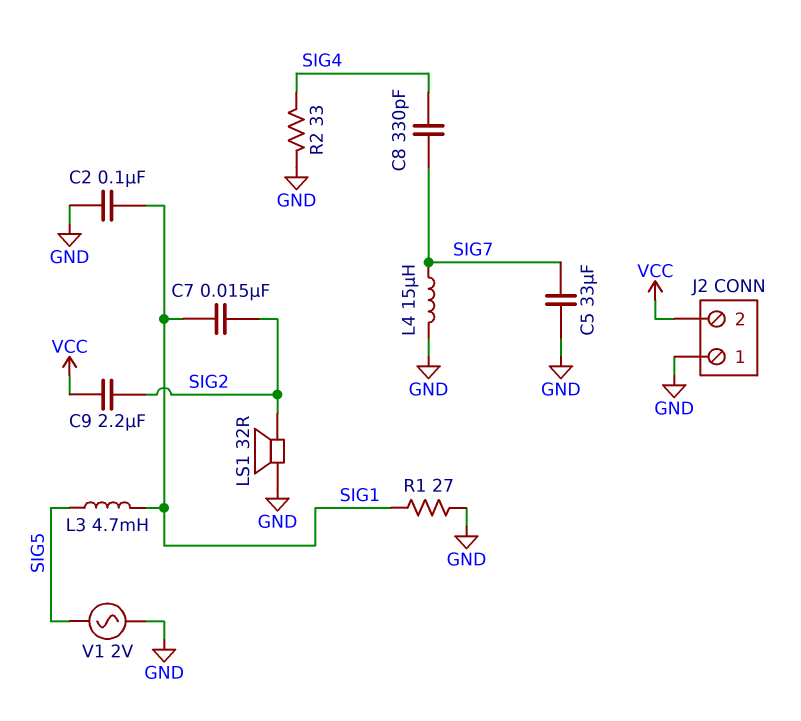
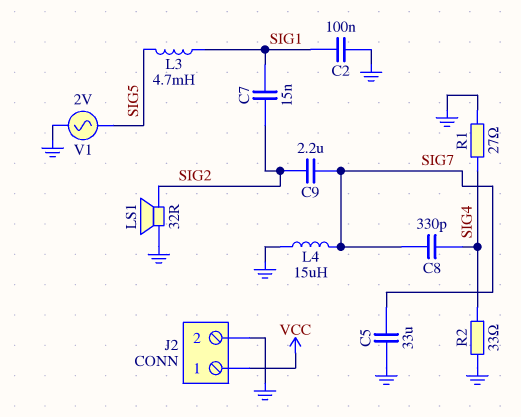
C9: 2.2uF (SIG2, VCC) -> 2.2uF (SIG2, SIG7)
J2 pin 1: GND -> VCC
J2 pin 2: VCC -> GND
R1: 27 (GND, SIG1) -> 27 (GND, SIG4)

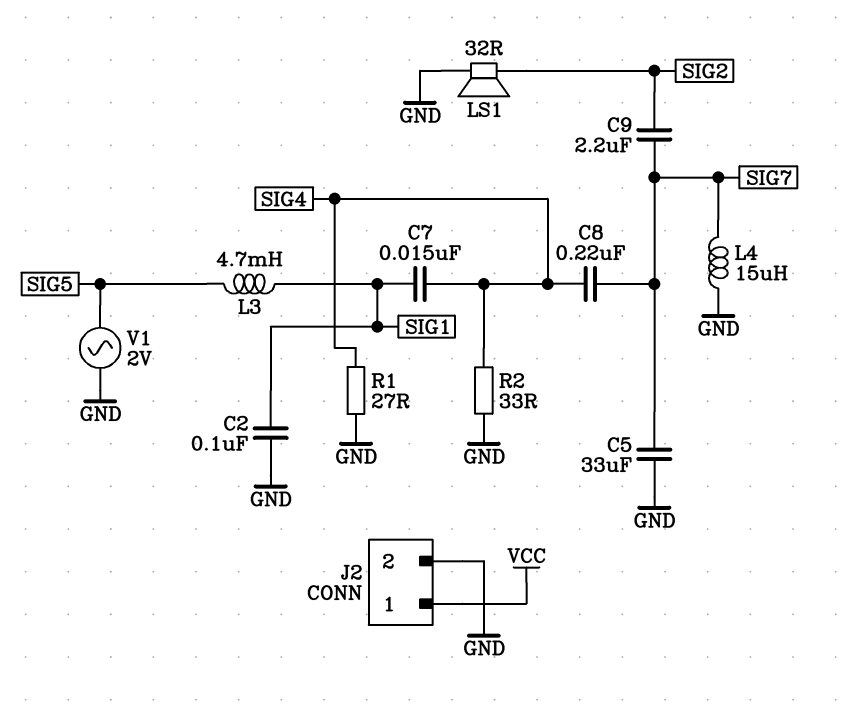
C7: 15nF (SIG1, SIG2) -> 15nF (SIG1, SIG4)
C8: 330pF (SIG4, SIG7) -> 220nF (SIG4, SIG7)

